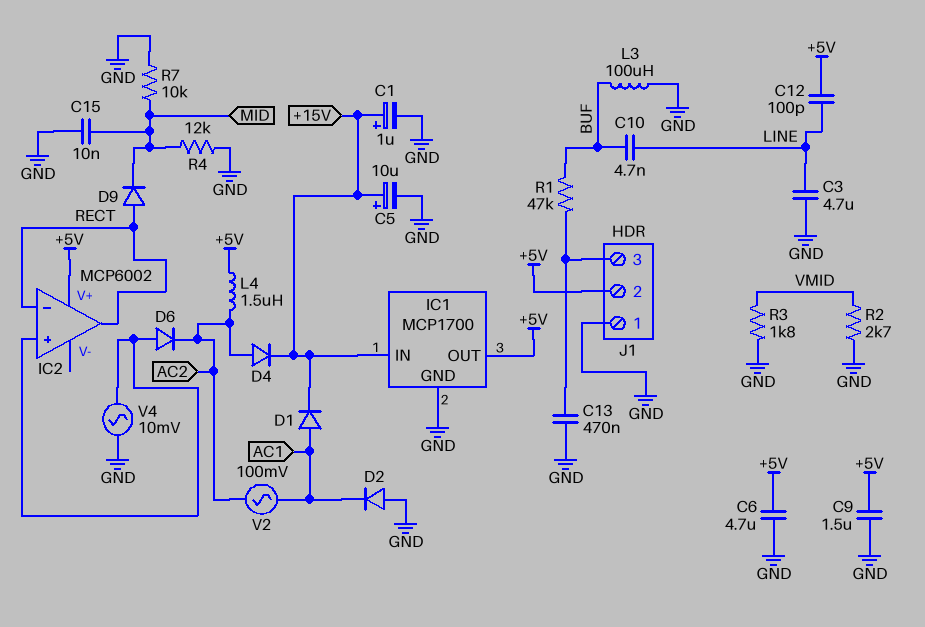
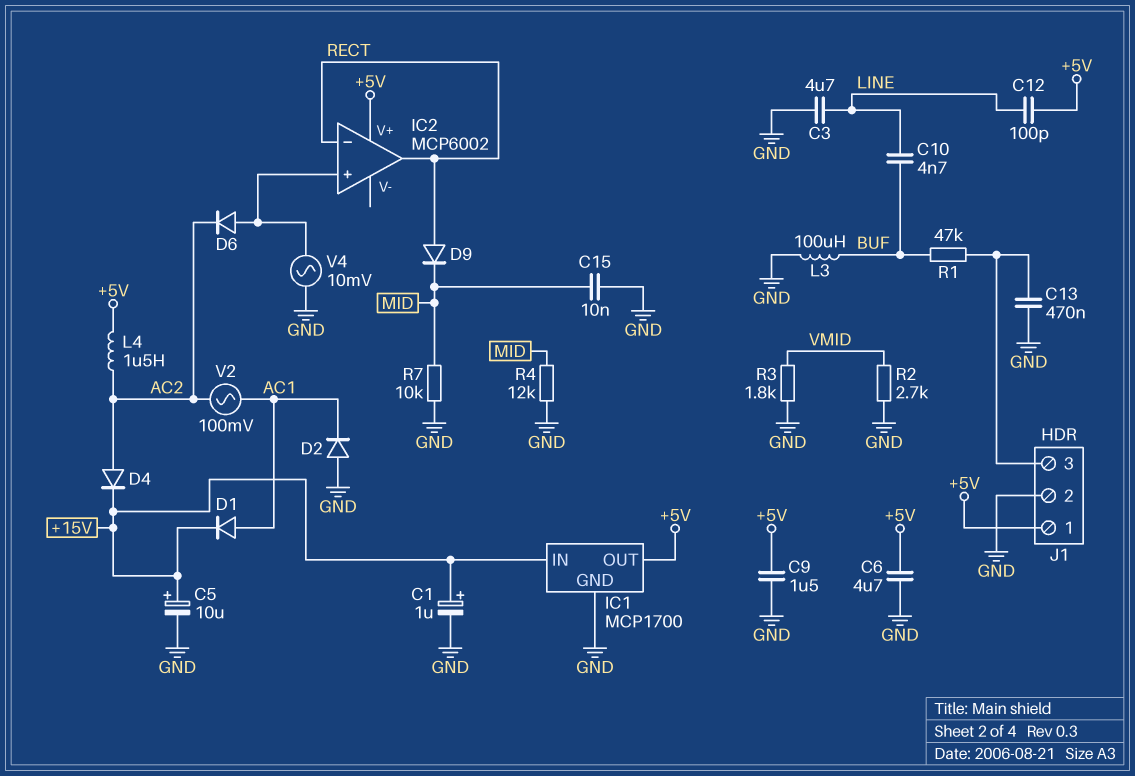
J1 pin 1: GND -> +5V
J1 pin 2: +5V -> GND

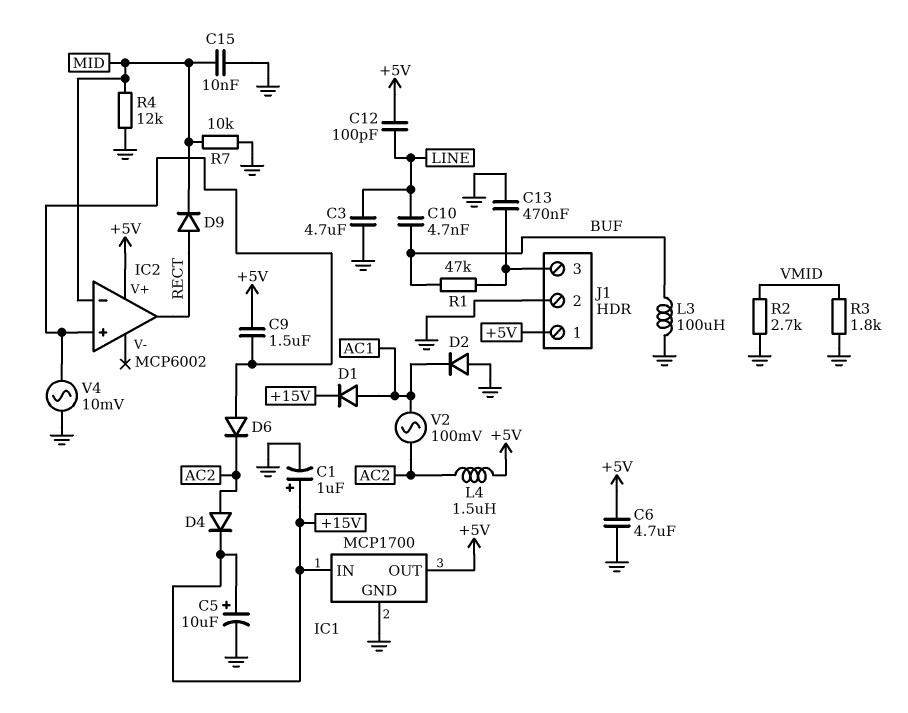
C9: 1.5uF (+5V, GND) -> 1.5uF (+5V, IC2/in+)
IC2 pin in-: RECT -> MID

